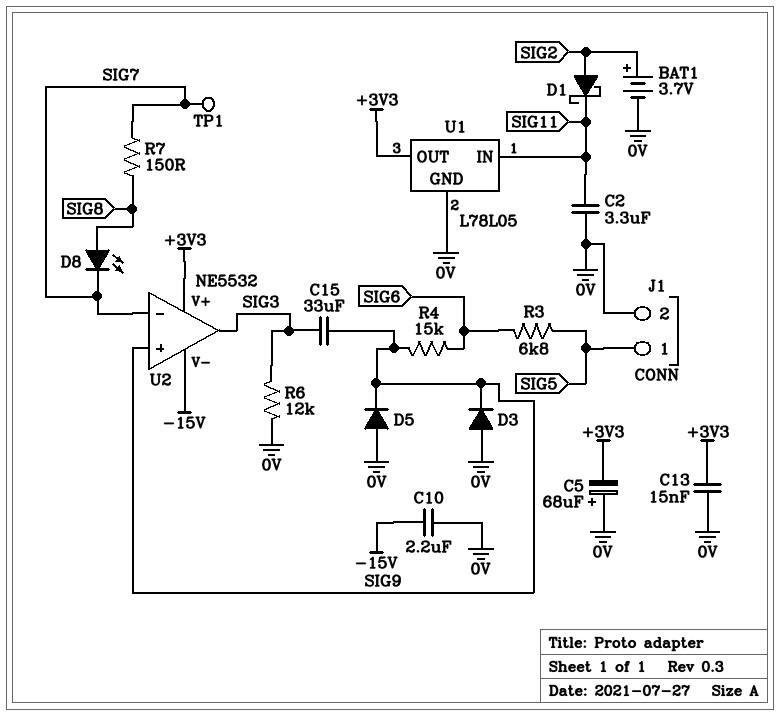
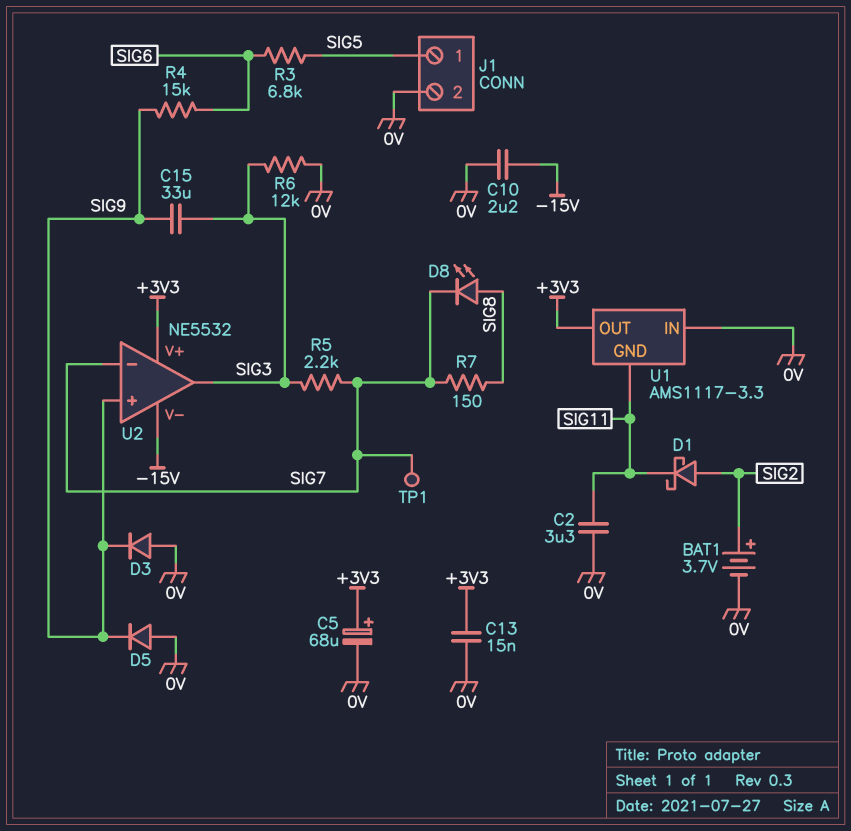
C5: 68uF (plus 0V, minus +3V3) -> 68uF (plus +3V3, minus 0V)
R5: none -> 2.2k (SIG3, SIG7)
U1: L78L05 -> AMS1117-3.3
U1 pin GND: 0V -> SIG11
U1 pin IN: SIG11 -> 0V

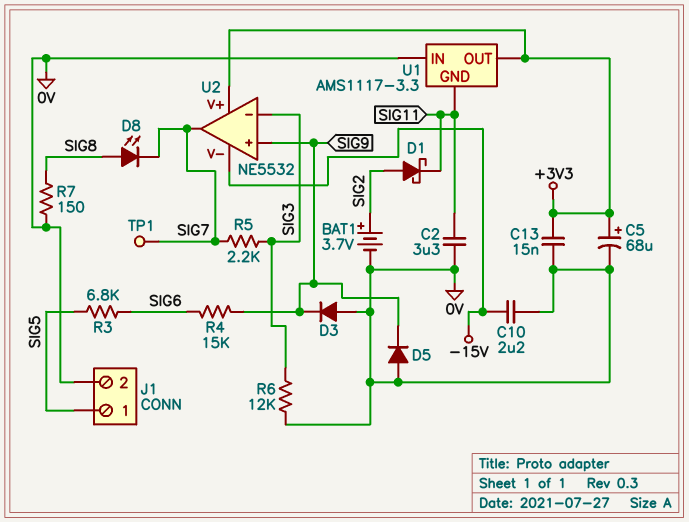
C15: 33uF (SIG3, SIG9) -> none
R7: 150 (SIG7, SIG8) -> 150 (0V, SIG8)
U2 pin in-: SIG7 -> SIG3
U2 pin out: SIG3 -> SIG7

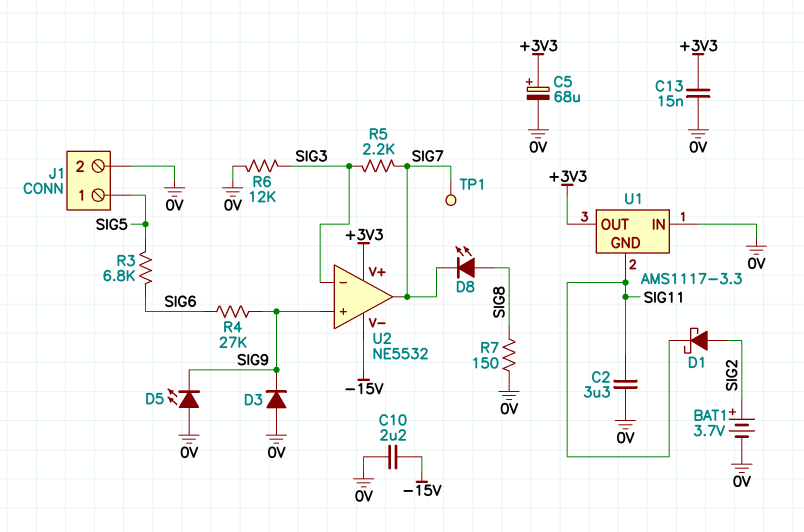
D5: diode (A 0V, K SIG9) -> LED (A 0V, K SIG9)
R4: 15k (SIG6, SIG9) -> 27k (SIG6, SIG9)

